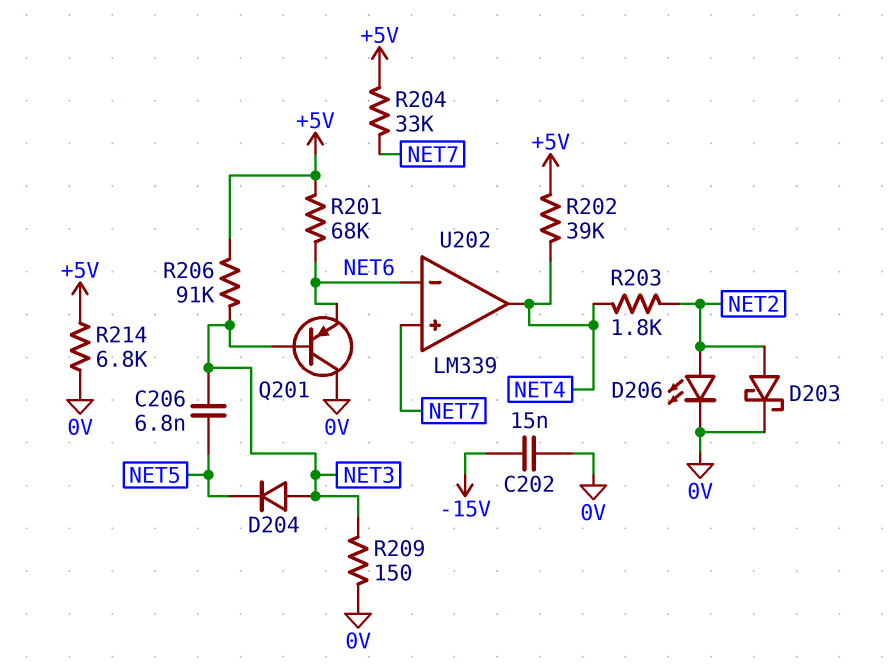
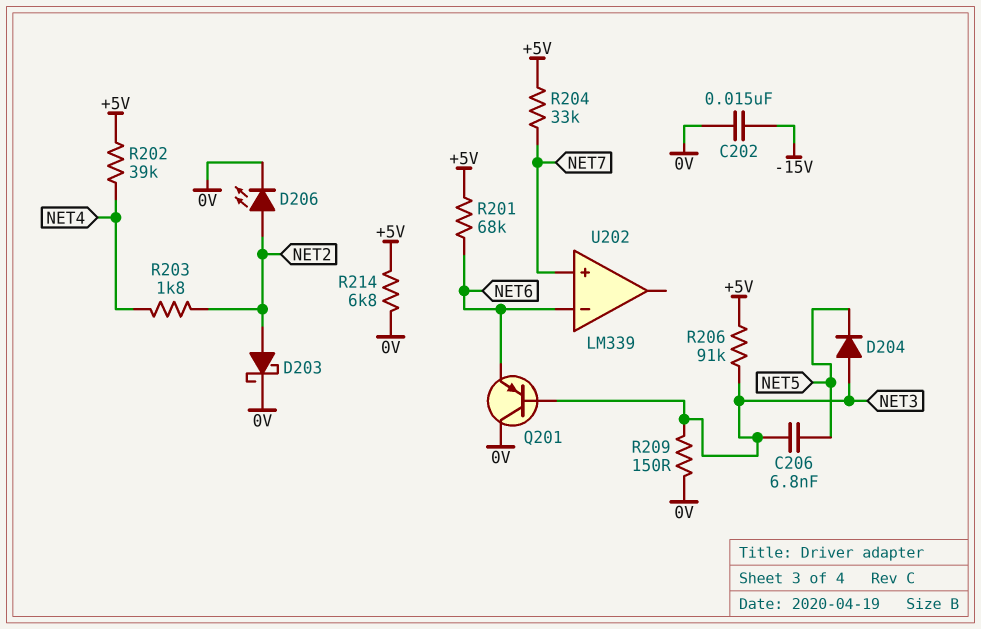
U202 pin out: NET4 -> none

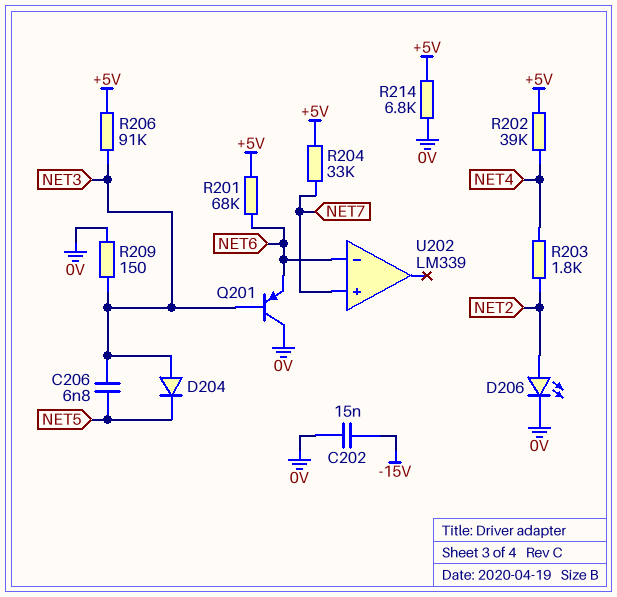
D203: schottky (A NET2, K 0V) -> none

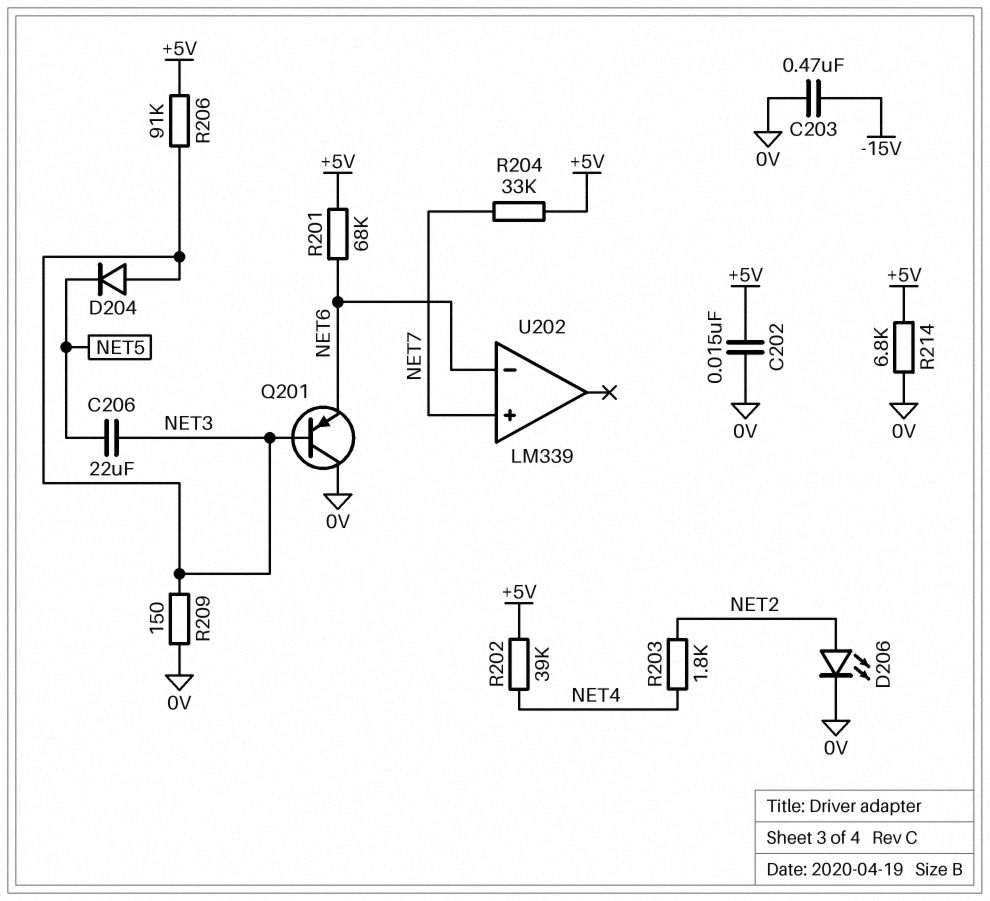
C202: 15nF (-15V, 0V) -> 15nF (+5V, 0V)
C203: none -> 470nF (-15V, 0V)
C206: 6.8nF (NET3, NET5) -> 22uF (NET3, NET5)

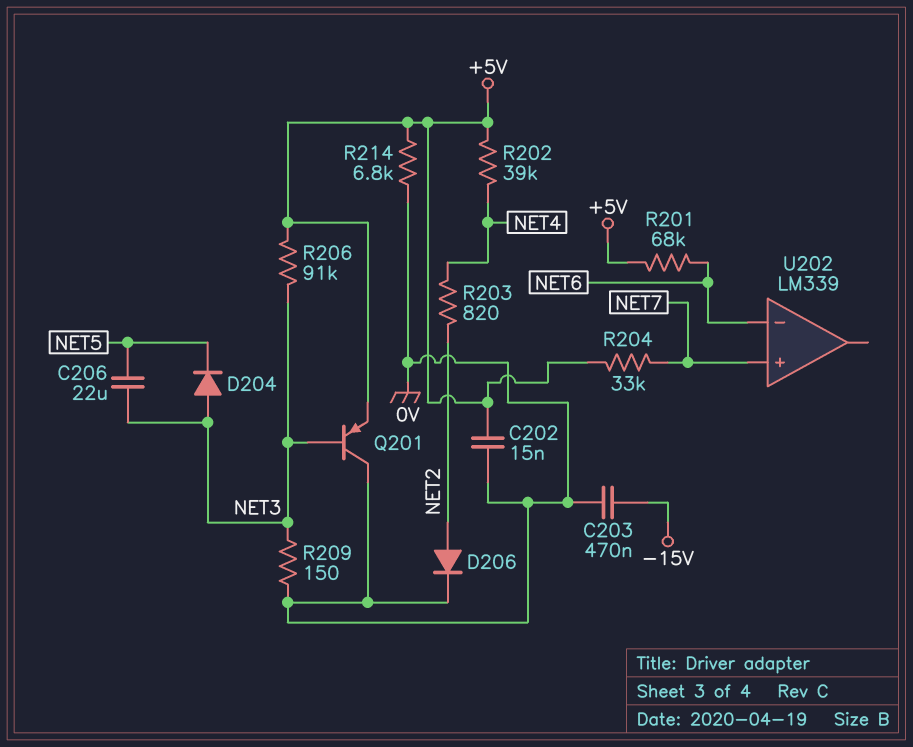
D206: LED (A NET2, K 0V) -> diode (A NET2, K 0V)
Q201: PNP (B NET3, C 0V, E NET6) -> PNP (B NET3, C 0V, E +5V)
R203: 1.8k (NET2, NET4) -> 820 (NET2, NET4)

